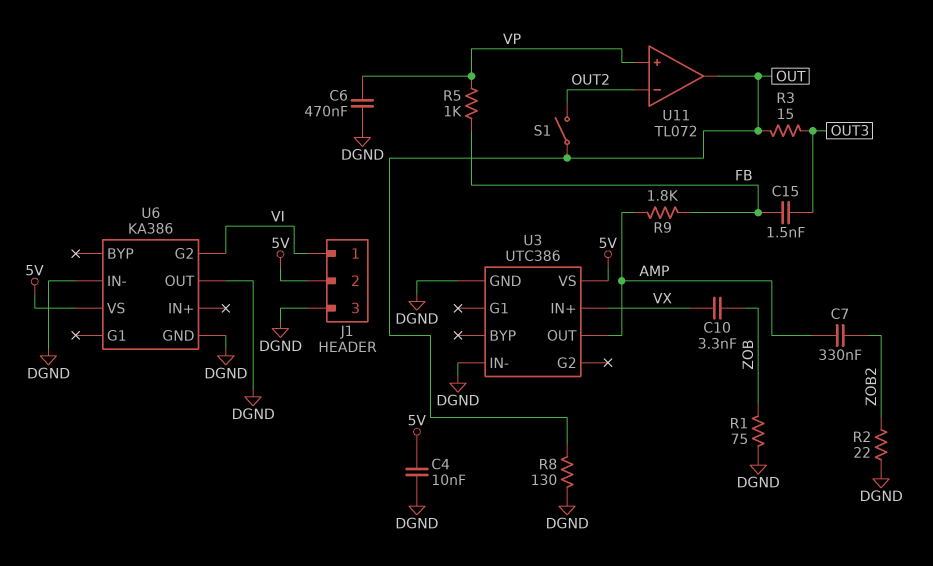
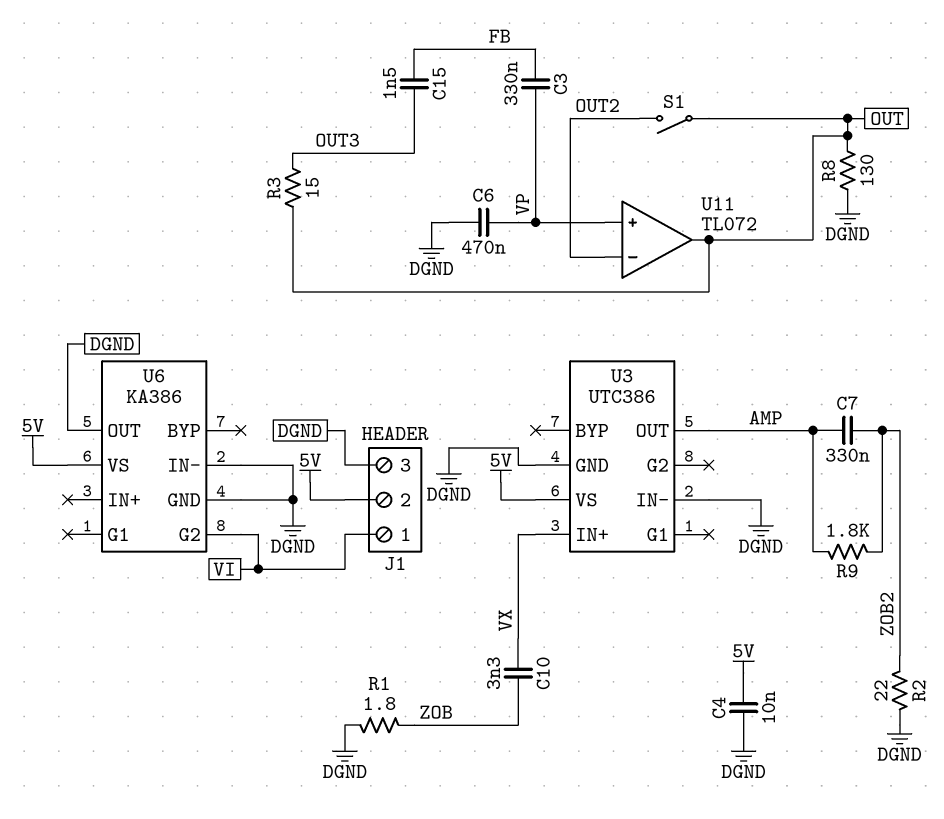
C3: none -> 330nF (FB, VP)
R1: 75 (DGND, ZOB) -> 1.8 (DGND, ZOB)
R5: 1k (FB, VP) -> none
R9: 1.8k (AMP, FB) -> 1.8k (AMP, ZOB2)

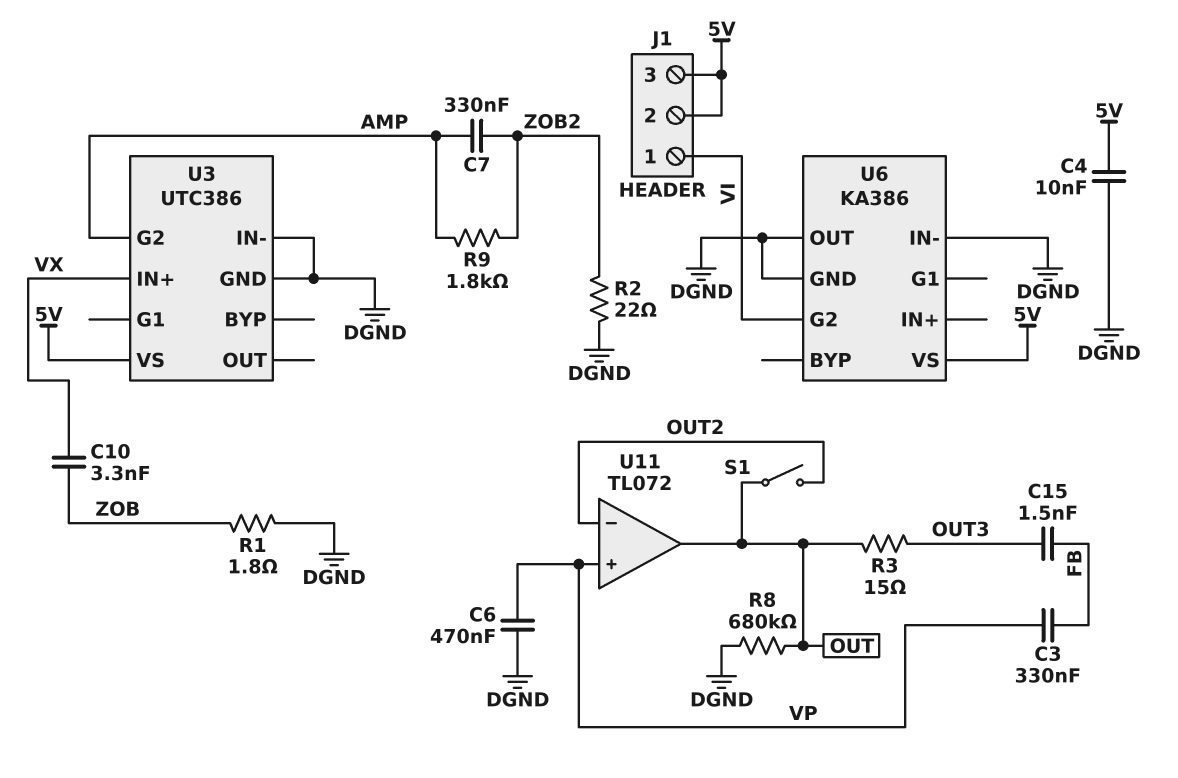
J1 pin 3: DGND -> 5V
R8: 130 (DGND, OUT) -> 680k (DGND, OUT)
U3 pin G2: none -> AMP
U3 pin OUT: AMP -> none

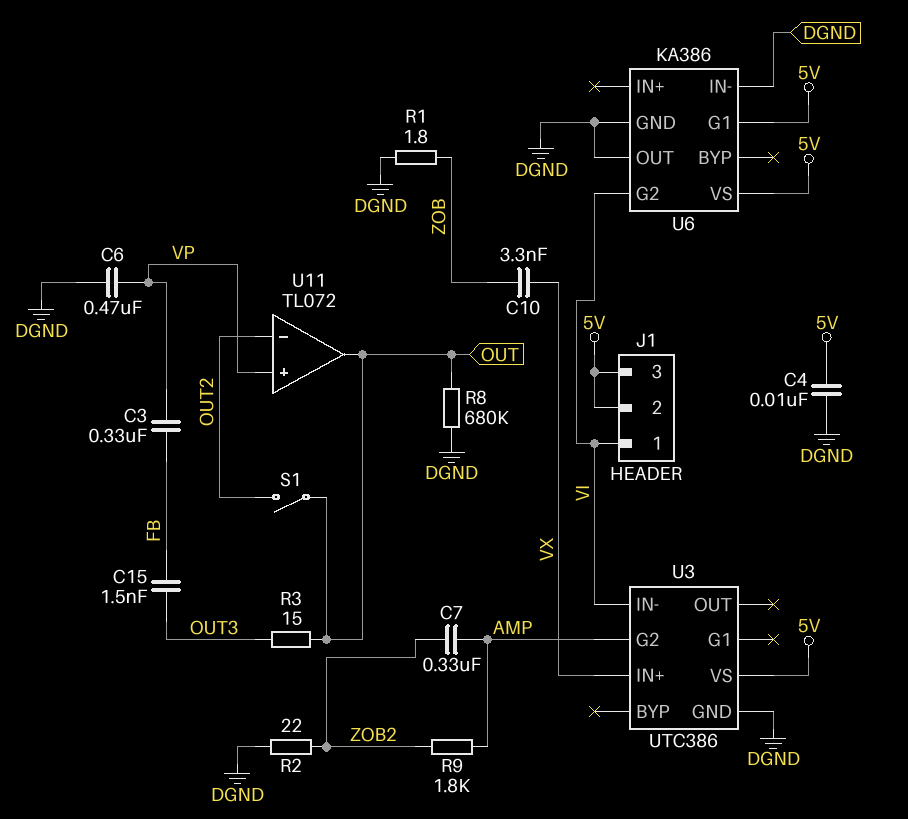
U3 pin IN-: DGND -> VI
U6 pin G1: none -> 5V

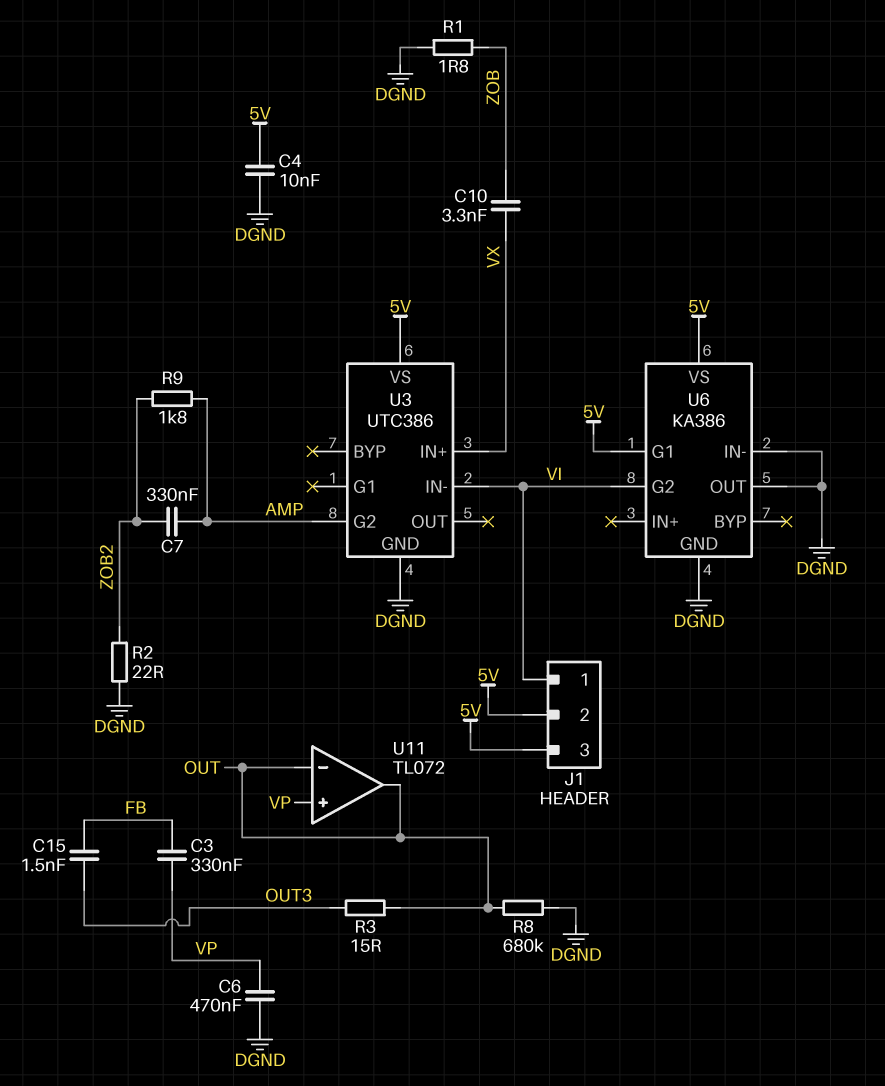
S1: switch (OUT, OUT2) -> none
U11 pin in-: OUT2 -> OUT

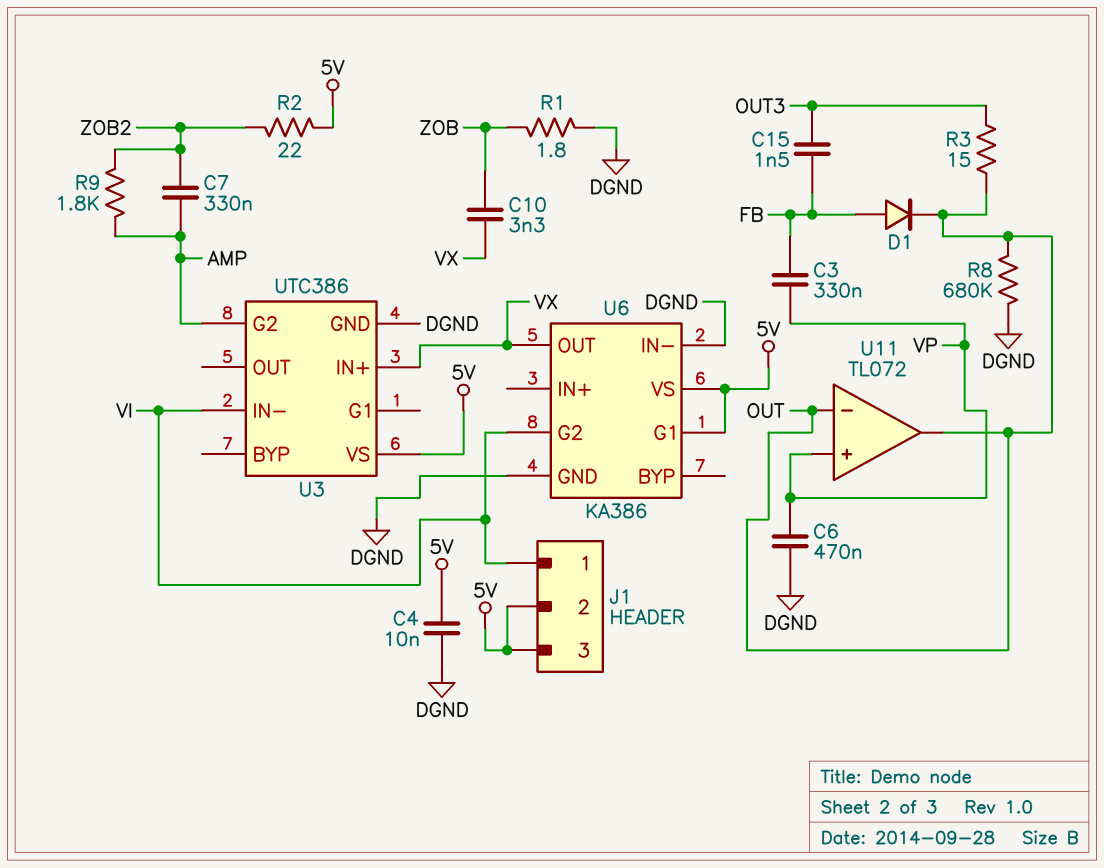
D1: none -> diode (A FB, K OUT)
R2: 22 (DGND, ZOB2) -> 22 (5V, ZOB2)
U6 pin OUT: DGND -> VX

